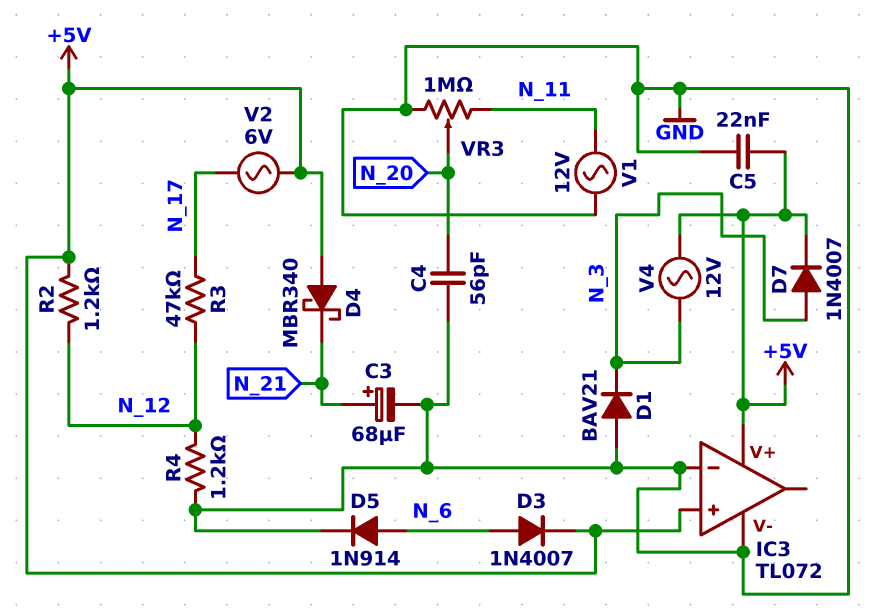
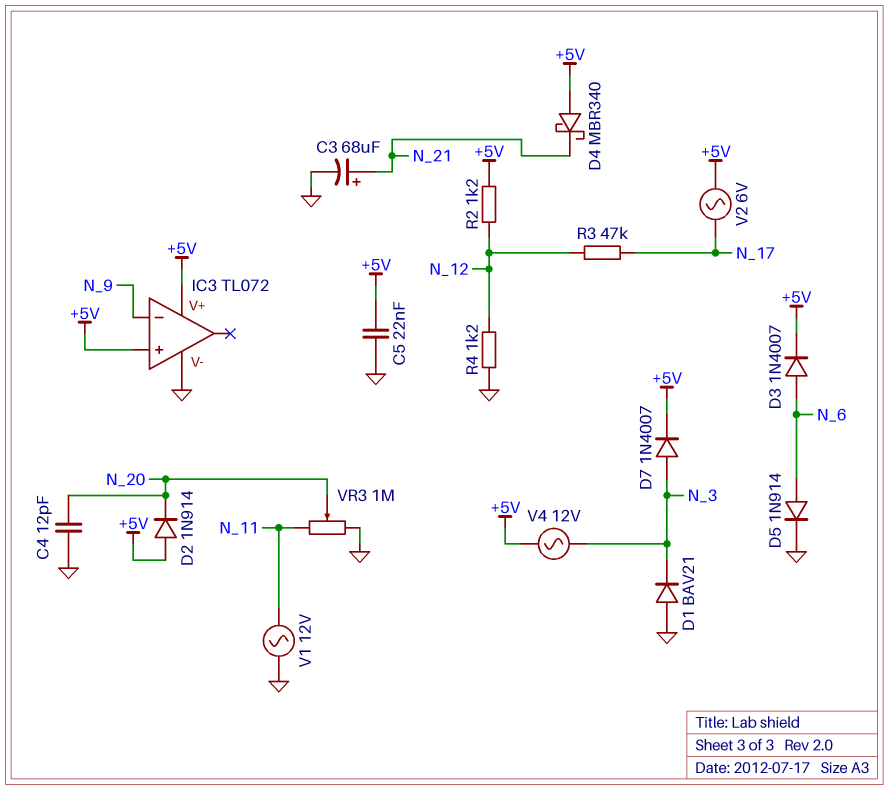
C4: 56pF (GND, N_20) -> 12pF (GND, N_20)
D2: none -> diode 1N914 (A +5V, K N_20)
IC3 pin in-: GND -> N_9

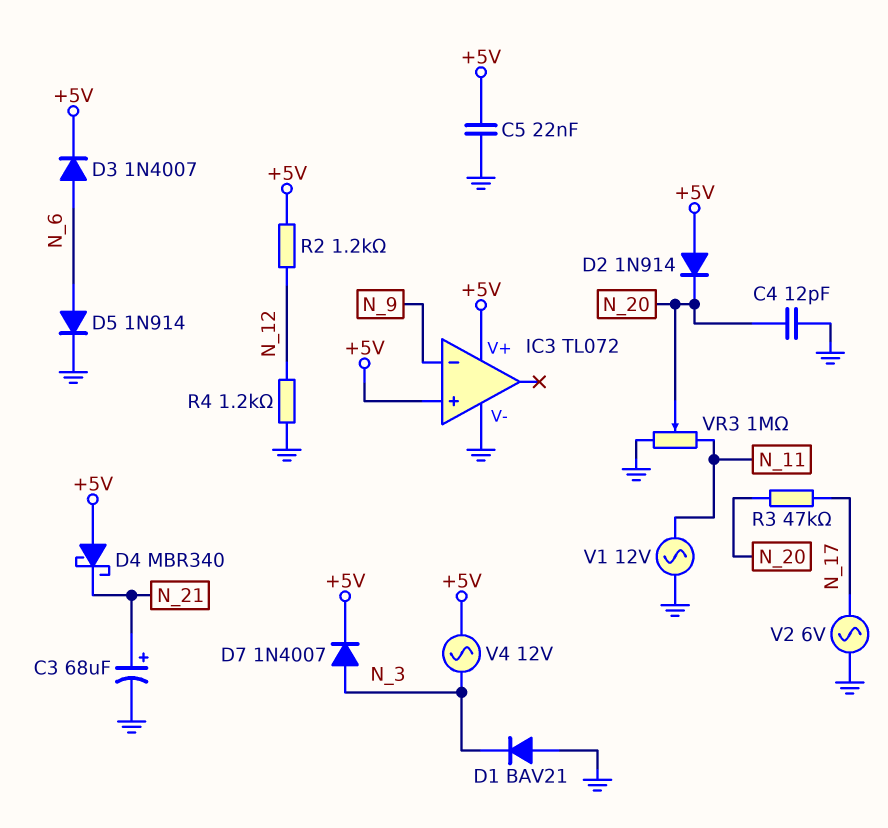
R3: 47k (N_12, N_17) -> 47k (N_17, N_20)
V2: AC 6V (+5V, N_17) -> AC 6V (GND, N_17)

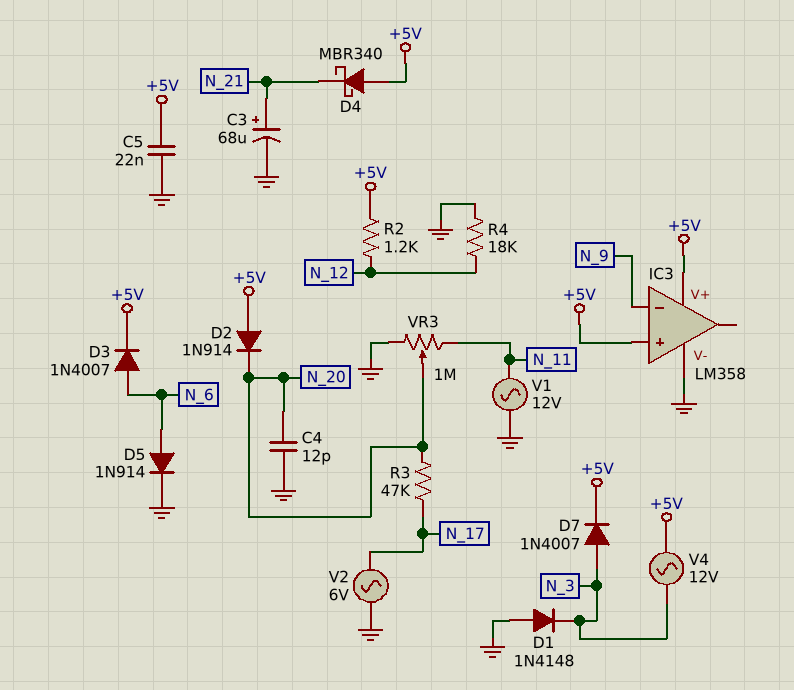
D1: diode BAV21 (A GND, K N_3) -> diode 1N4148 (A GND, K N_3)
IC3: TL072 -> LM358
R4: 1.2k (GND, N_12) -> 18k (GND, N_12)

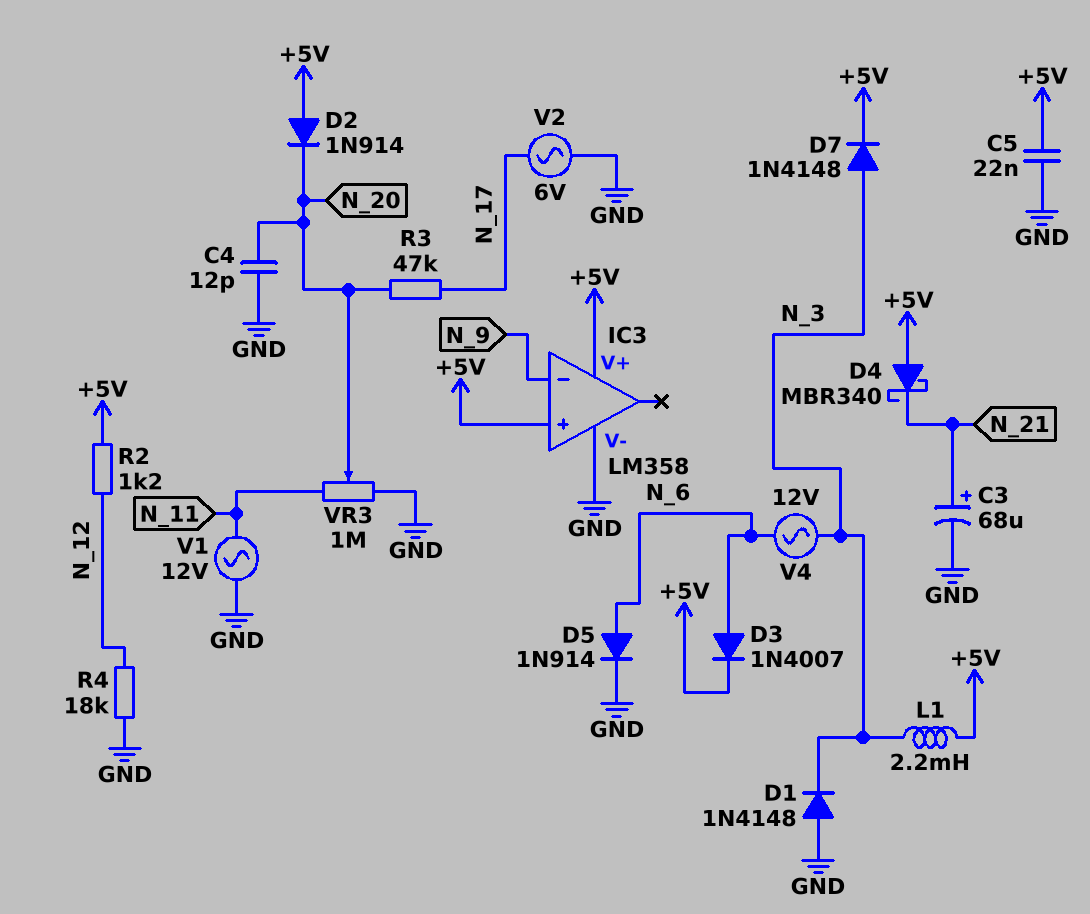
D7: diode 1N4007 (A N_3, K +5V) -> diode 1N4148 (A N_3, K +5V)
L1: none -> 2.2mH (+5V, N_3)
V4: AC 12V (+5V, N_3) -> AC 12V (N_3, N_6)

